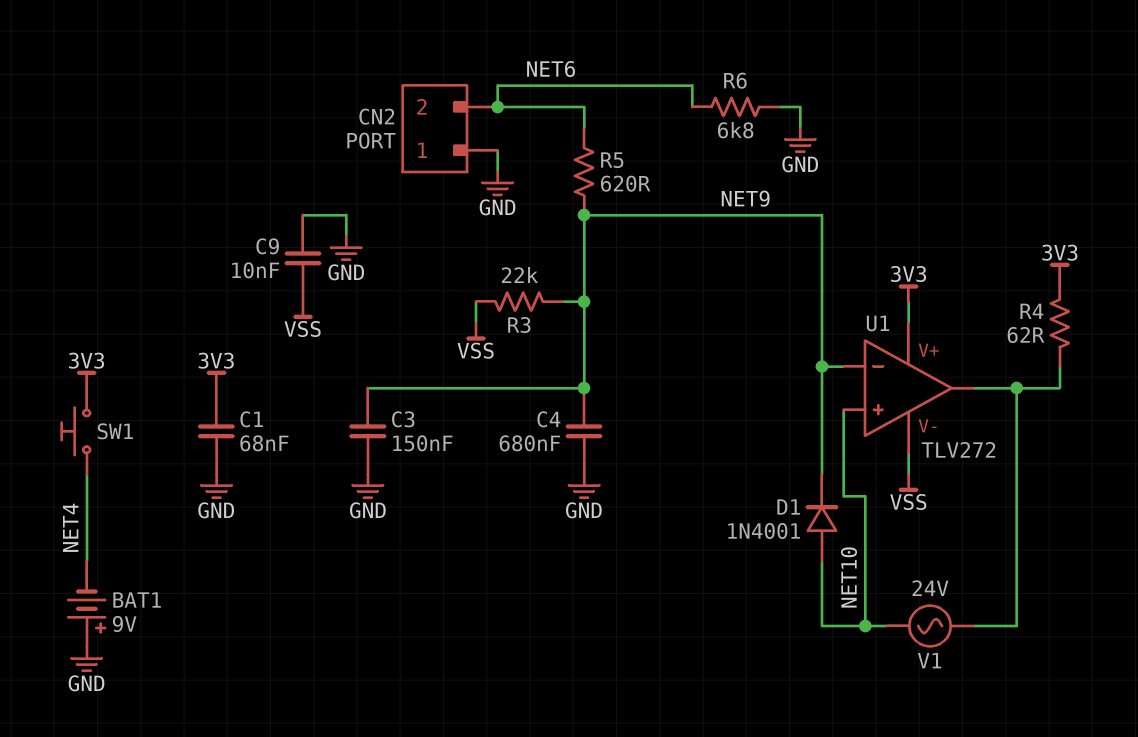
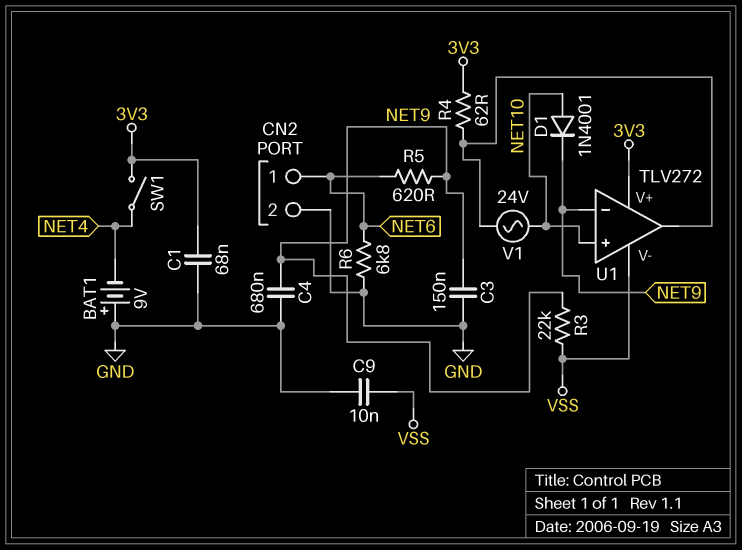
CN2 pin 1: GND -> NET6
CN2 pin 2: NET6 -> GND
SW1: button (3V3, NET4) -> switch (3V3, NET4)

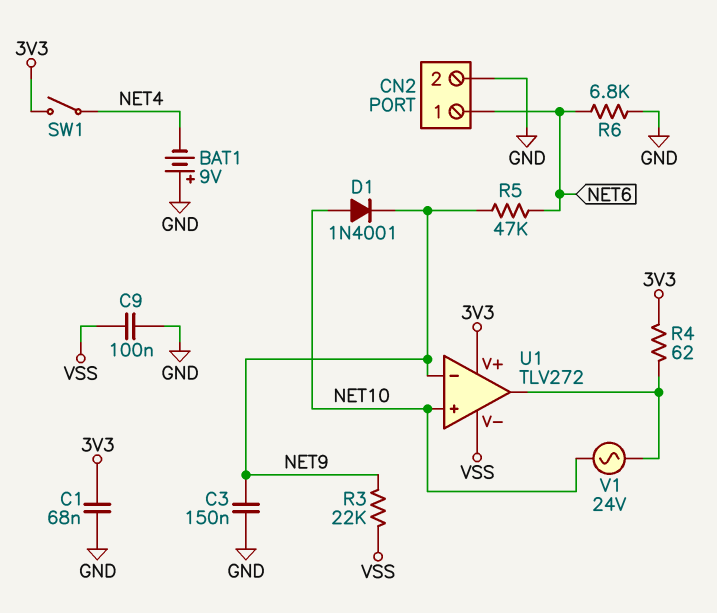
C4: 680nF (GND, NET9) -> none
C9: 10nF (GND, VSS) -> 100nF (GND, VSS)
R5: 620 (NET6, NET9) -> 47k (NET6, NET9)

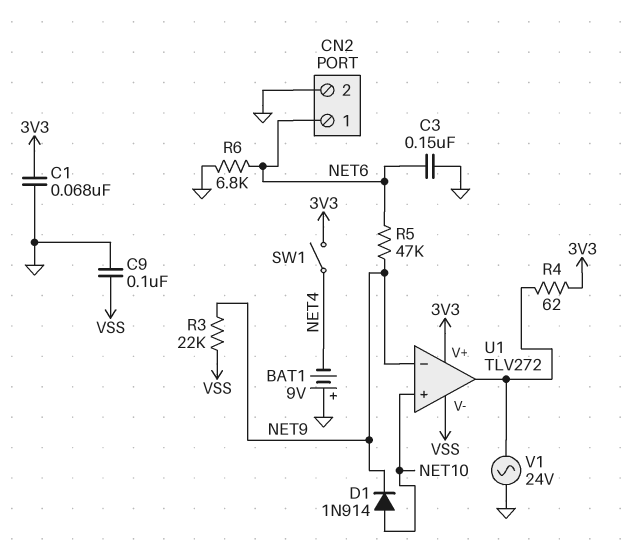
C3: 150nF (GND, NET9) -> 150nF (GND, NET6)
D1: diode 1N4001 (A NET10, K NET9) -> diode 1N914 (A NET10, K NET9)
V1: AC 24V (NET10, U1/out) -> AC 24V (GND, U1/out)

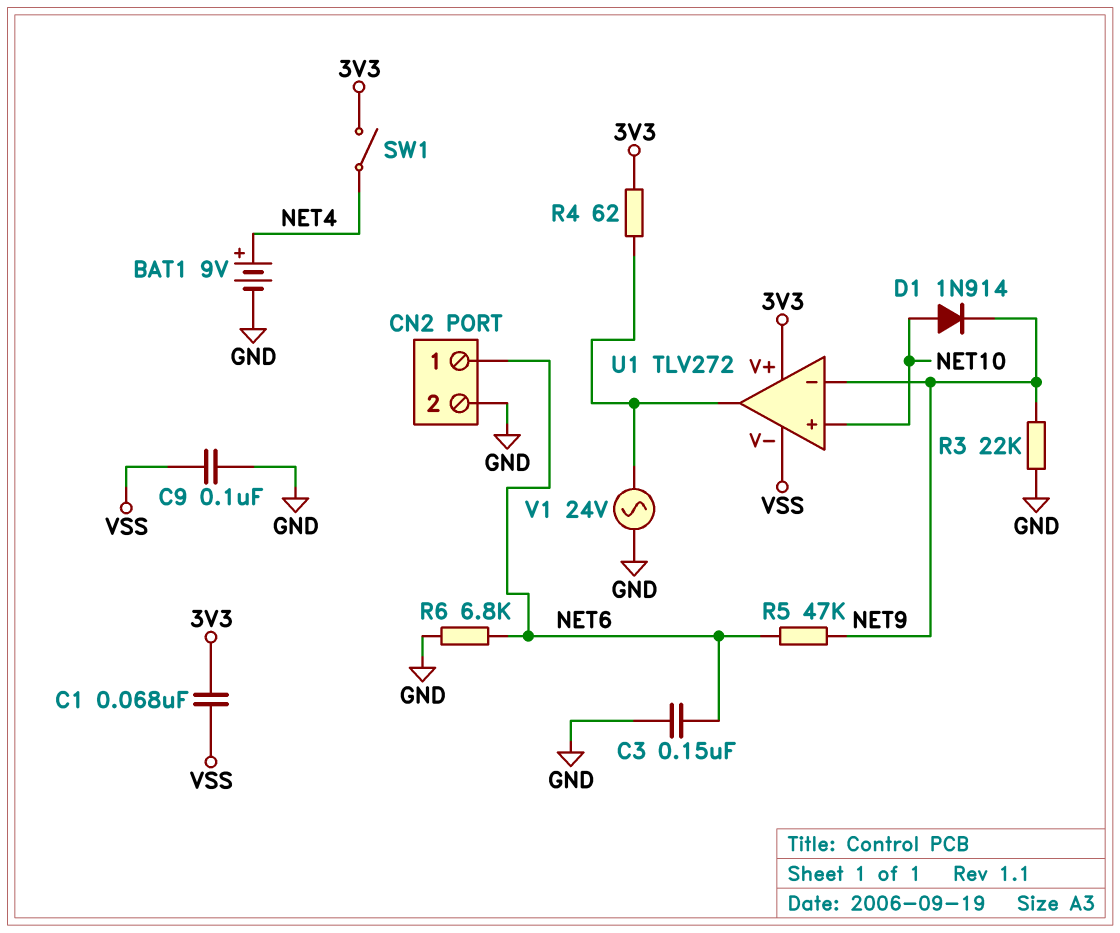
BAT1: 9V (plus GND, minus NET4) -> 9V (plus NET4, minus GND)
C1: 68nF (3V3, GND) -> 68nF (3V3, VSS)
R3: 22k (NET9, VSS) -> 22k (GND, NET9)

